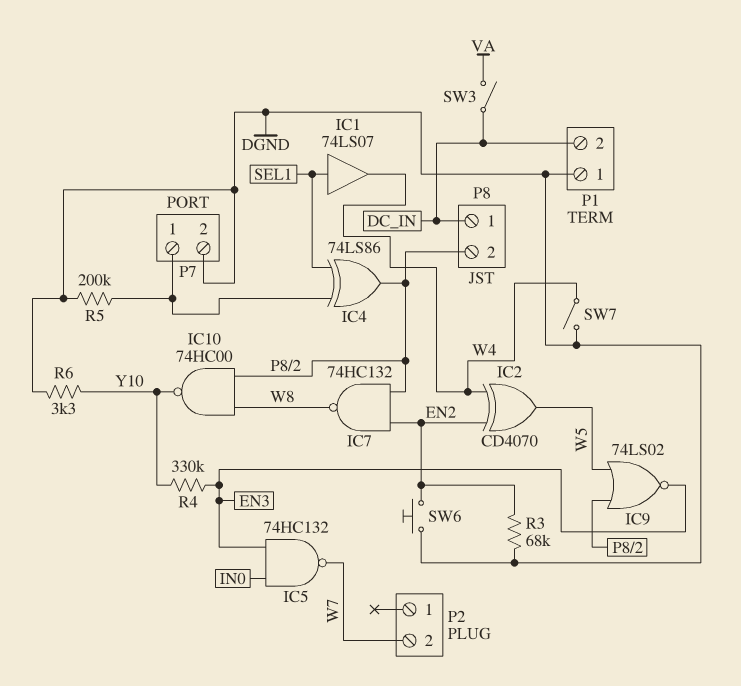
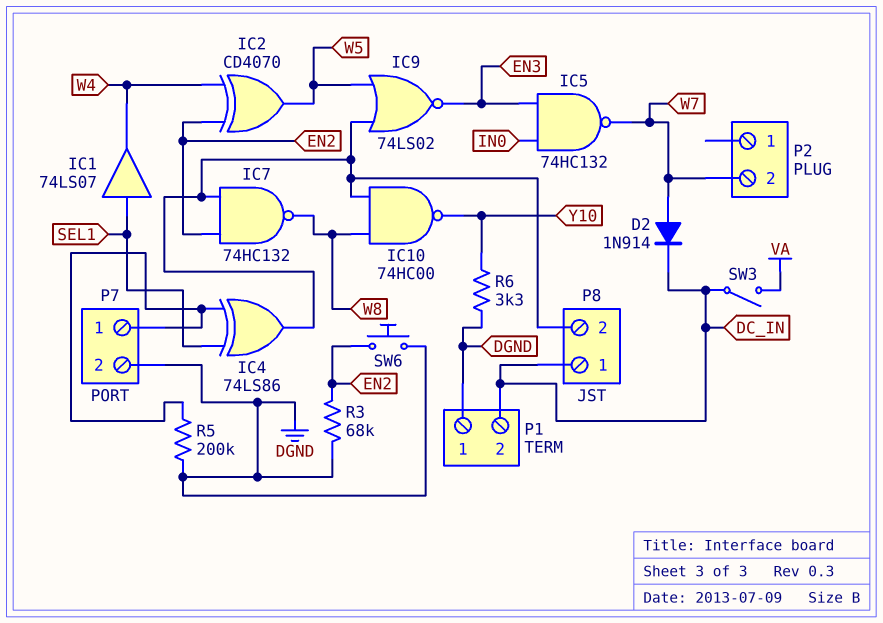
D2: none -> diode 1N914 (A W7, K DC_IN)
R4: 330k (EN3, Y10) -> none
SW7: switch (DGND, W4) -> none

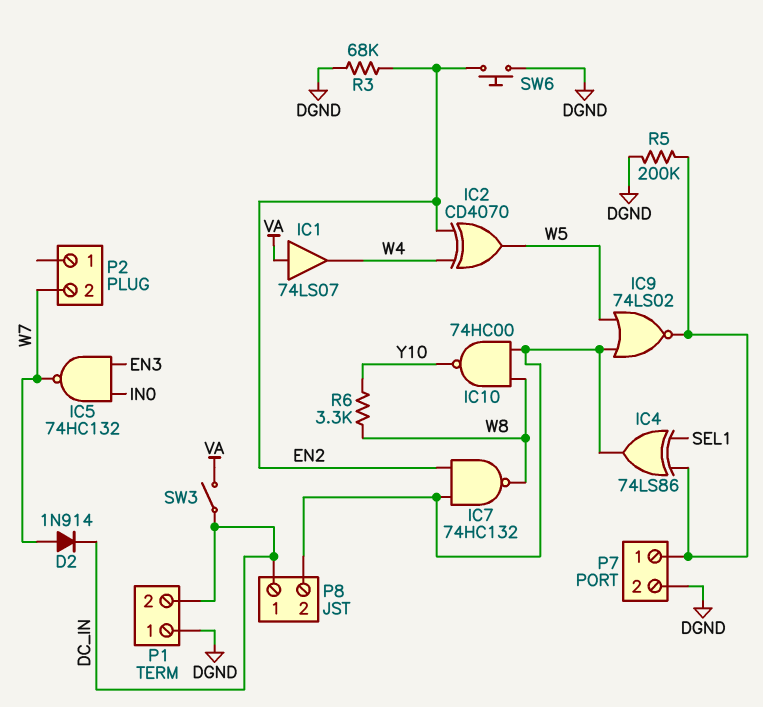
IC1: buffer 74LS07 (in SEL1, out W4) -> buffer 74LS07 (in VA, out W4)
IC9: NOR 74LS02 (in P8/2, in W5, out EN3) -> NOR 74LS02 (in P8/2, in W5, out P7/1)
R6: 3.3k (DGND, Y10) -> 3.3k (W8, Y10)

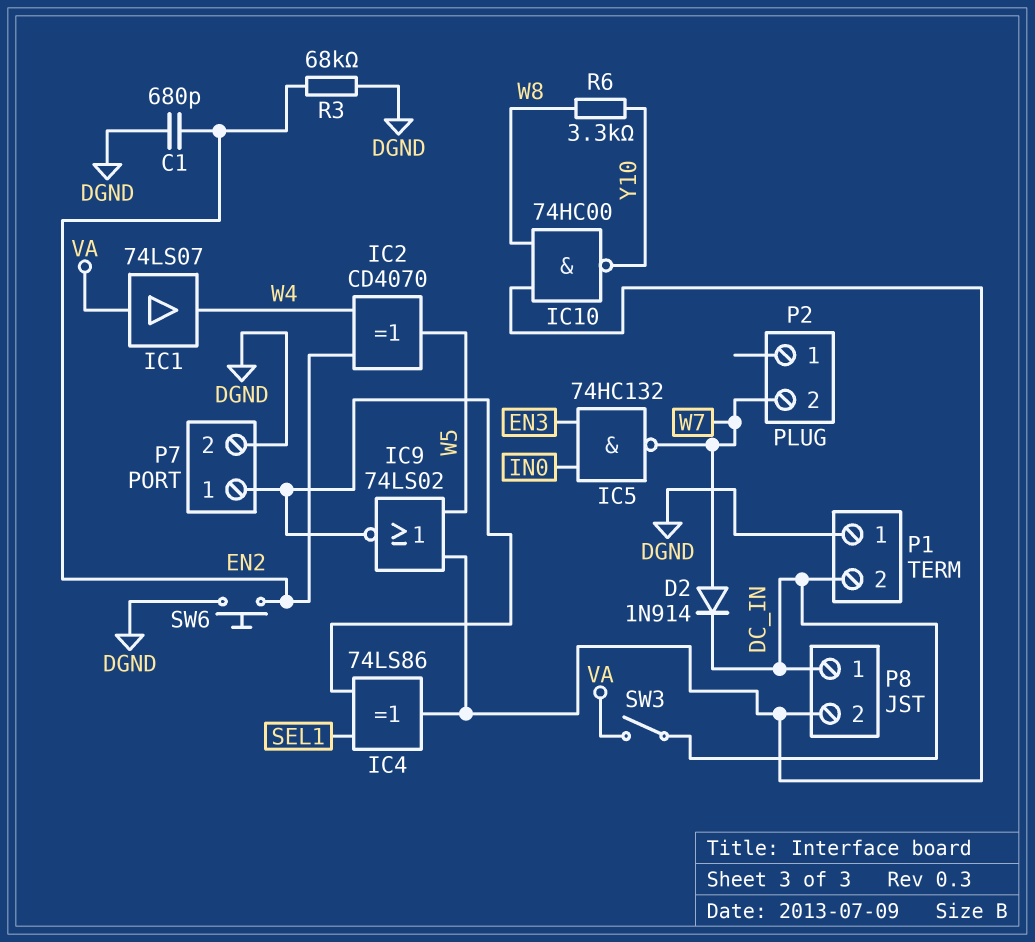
C1: none -> 680pF (DGND, EN2)
IC7: NAND 74HC132 (in EN2, in P8/2, out W8) -> none
R5: 200k (DGND, P7/1) -> none

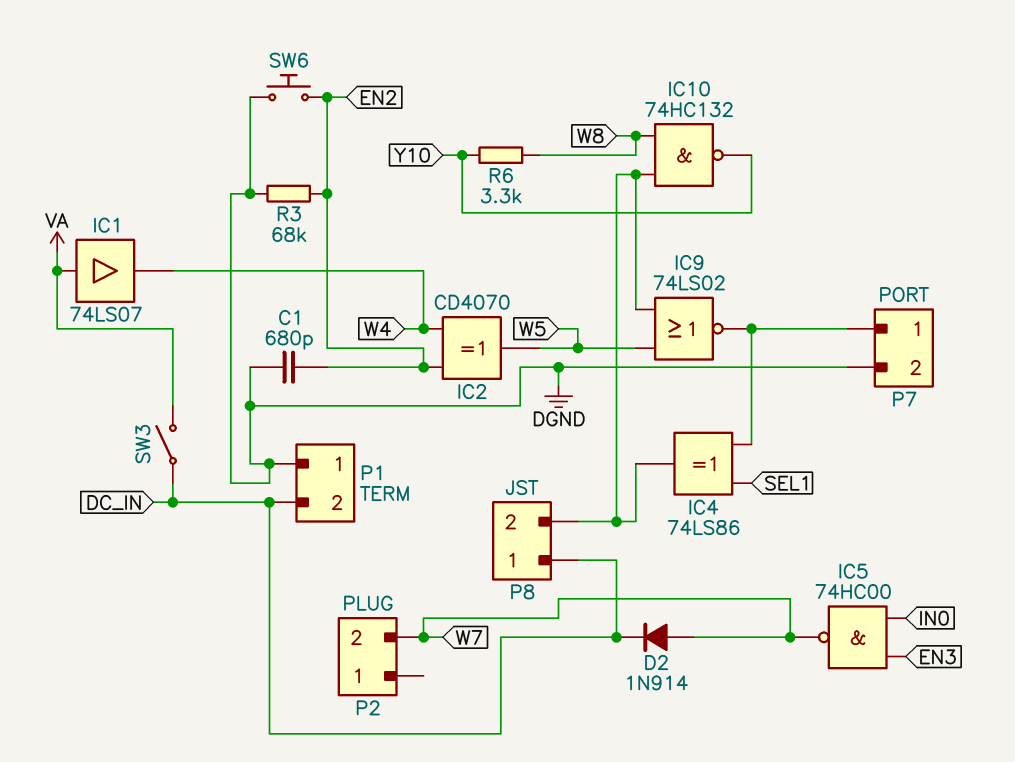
IC5: NAND 74HC132 (in EN3, in IN0, out W7) -> NAND 74HC00 (in EN3, in IN0, out W7)
IC10: NAND 74HC00 (in P8/2, in W8, out Y10) -> NAND 74HC132 (in P8/2, in W8, out Y10)

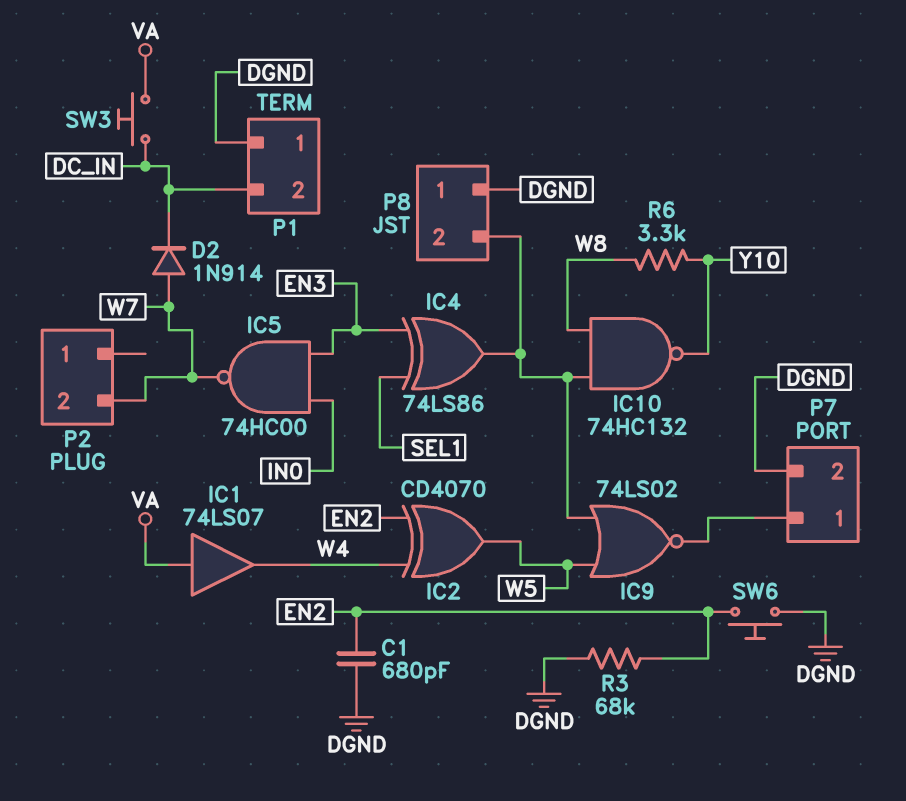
IC4: XOR 74LS86 (in P7/1, in SEL1, out P8/2) -> XOR 74LS86 (in EN3, in SEL1, out P8/2)
P8 pin 1: DC_IN -> DGND
SW3: switch (DC_IN, VA) -> button (DC_IN, VA)

